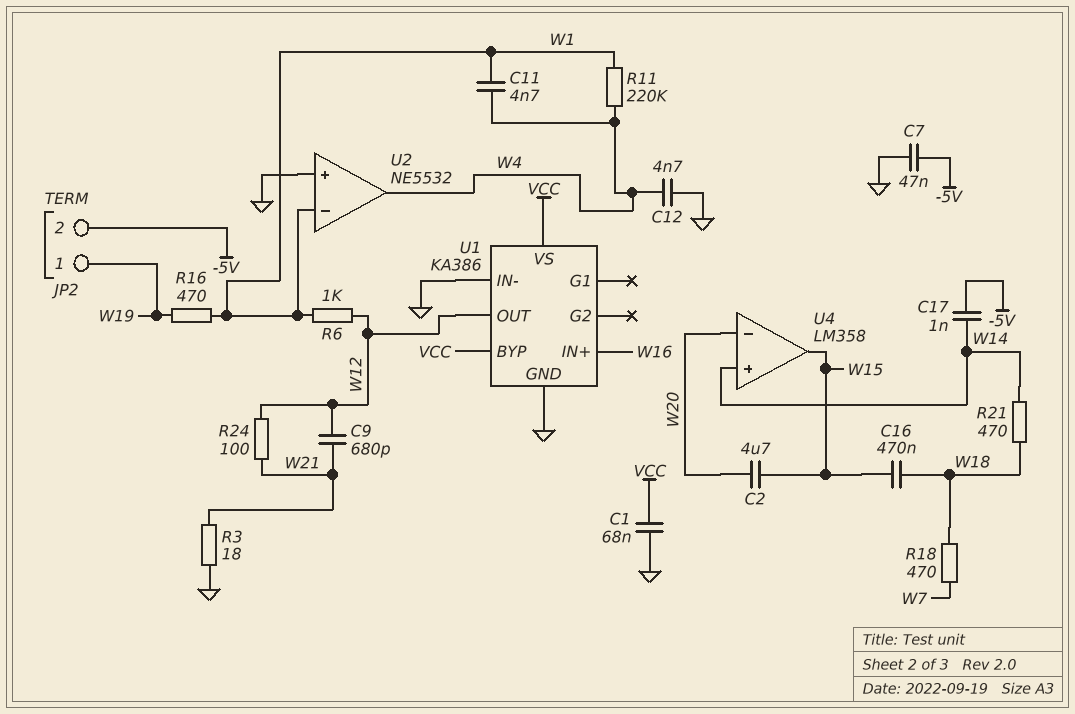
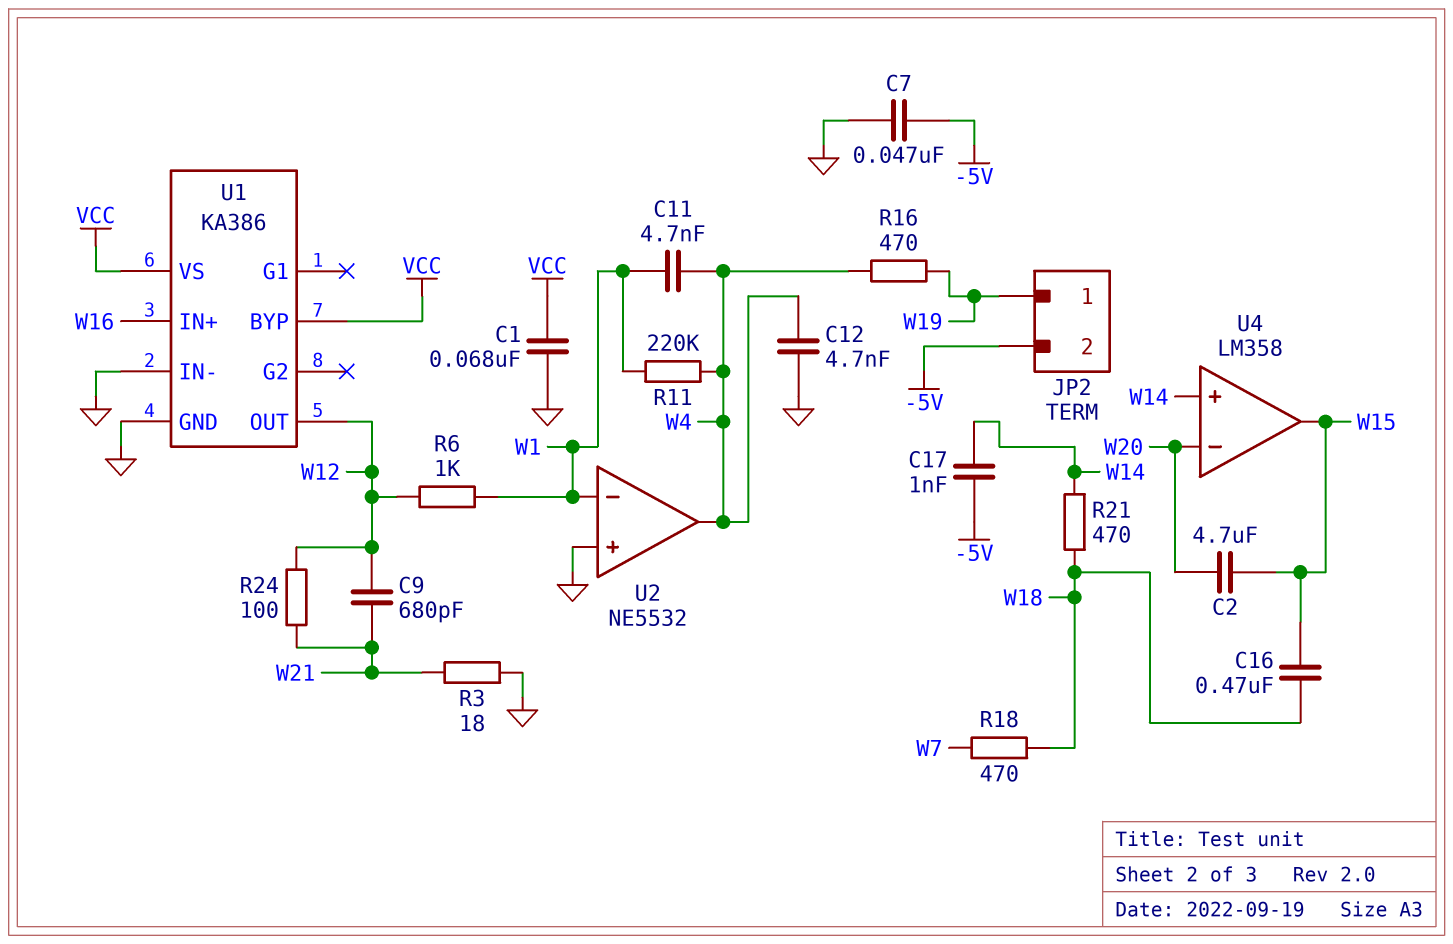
R16: 470 (W1, W19) -> 470 (W4, W19)

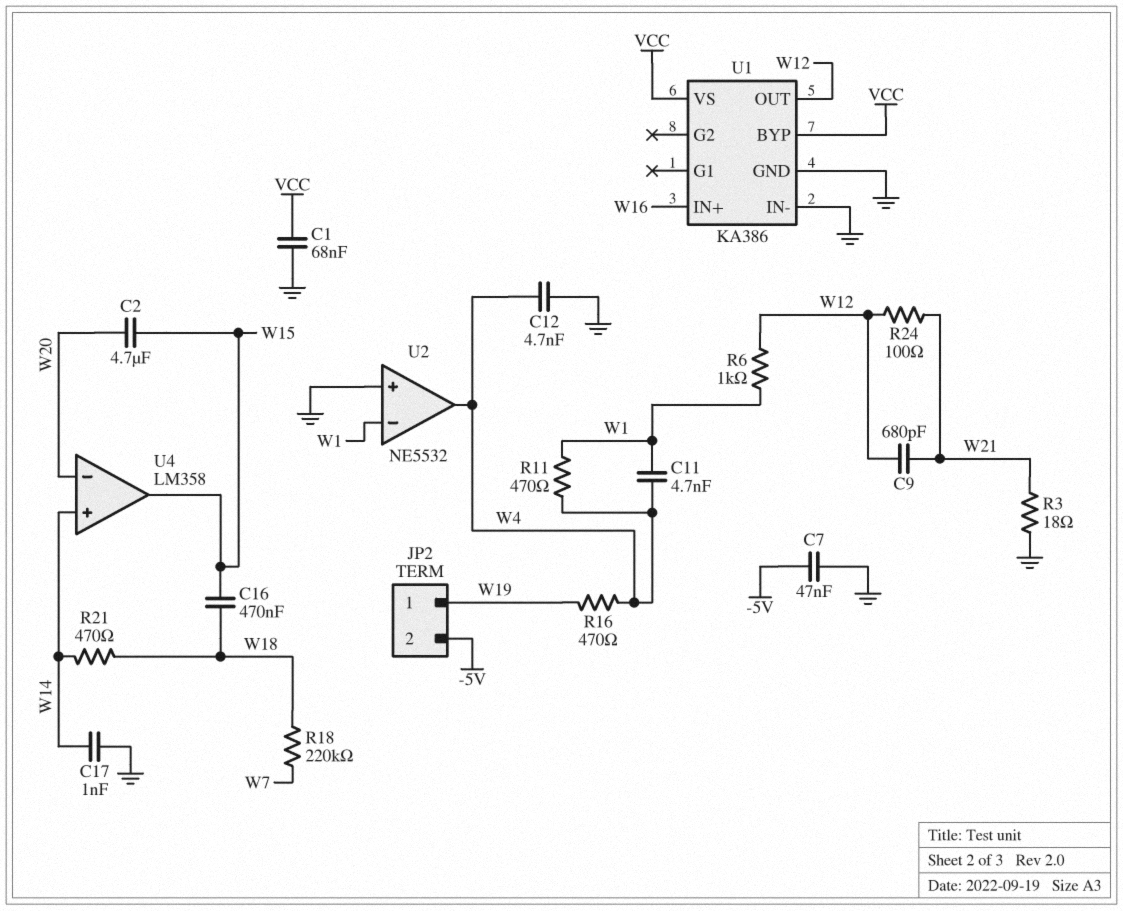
C17: 1nF (-5V, W14) -> 1nF (GND, W14)
R11: 220k (W1, W4) -> 470 (W1, W4)
R18: 470 (W7, W18) -> 220k (W7, W18)

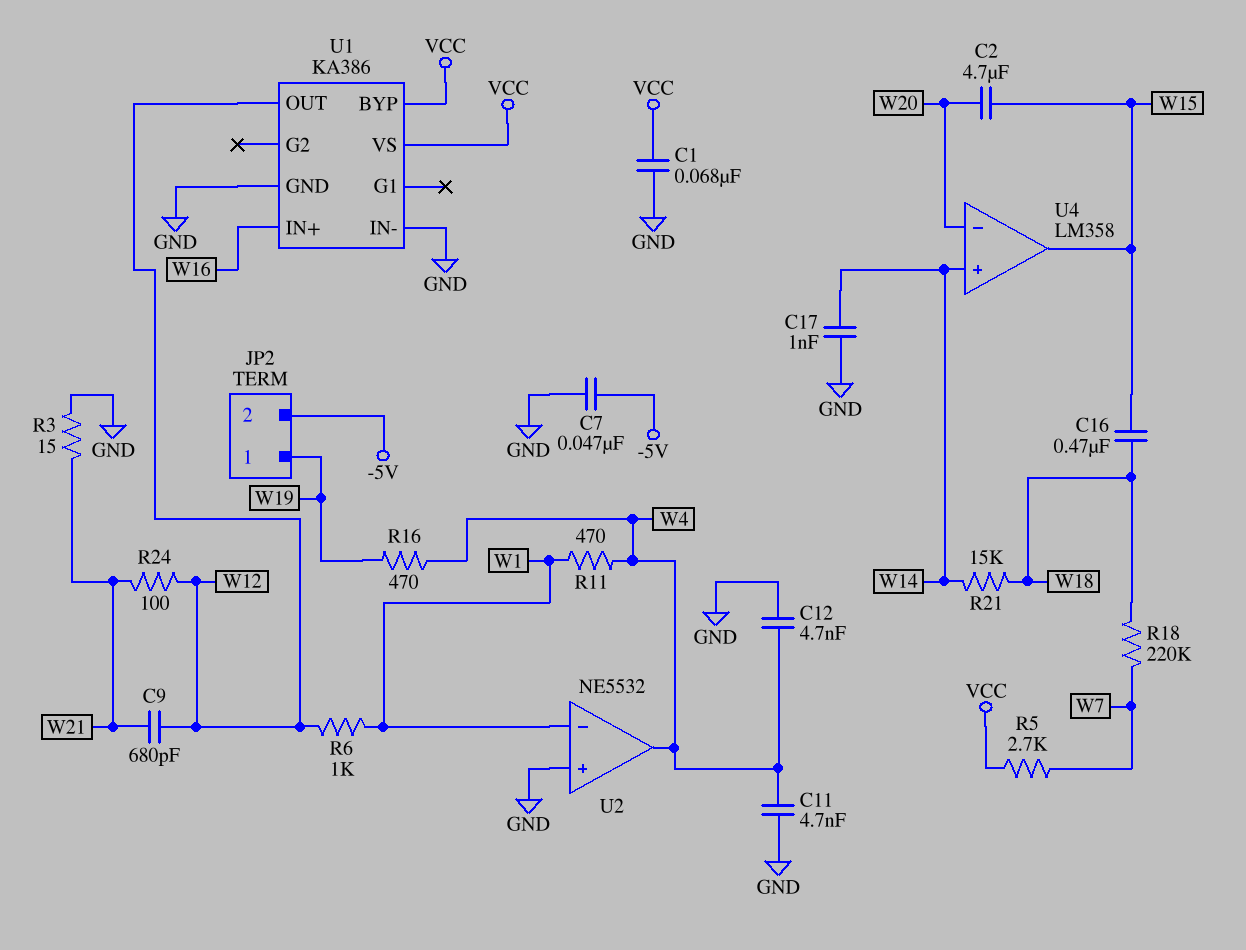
C11: 4.7nF (W1, W4) -> 4.7nF (GND, W4)
R3: 18 (GND, W21) -> 15 (GND, W21)
R5: none -> 2.7k (VCC, W7)
R21: 470 (W14, W18) -> 15k (W14, W18)

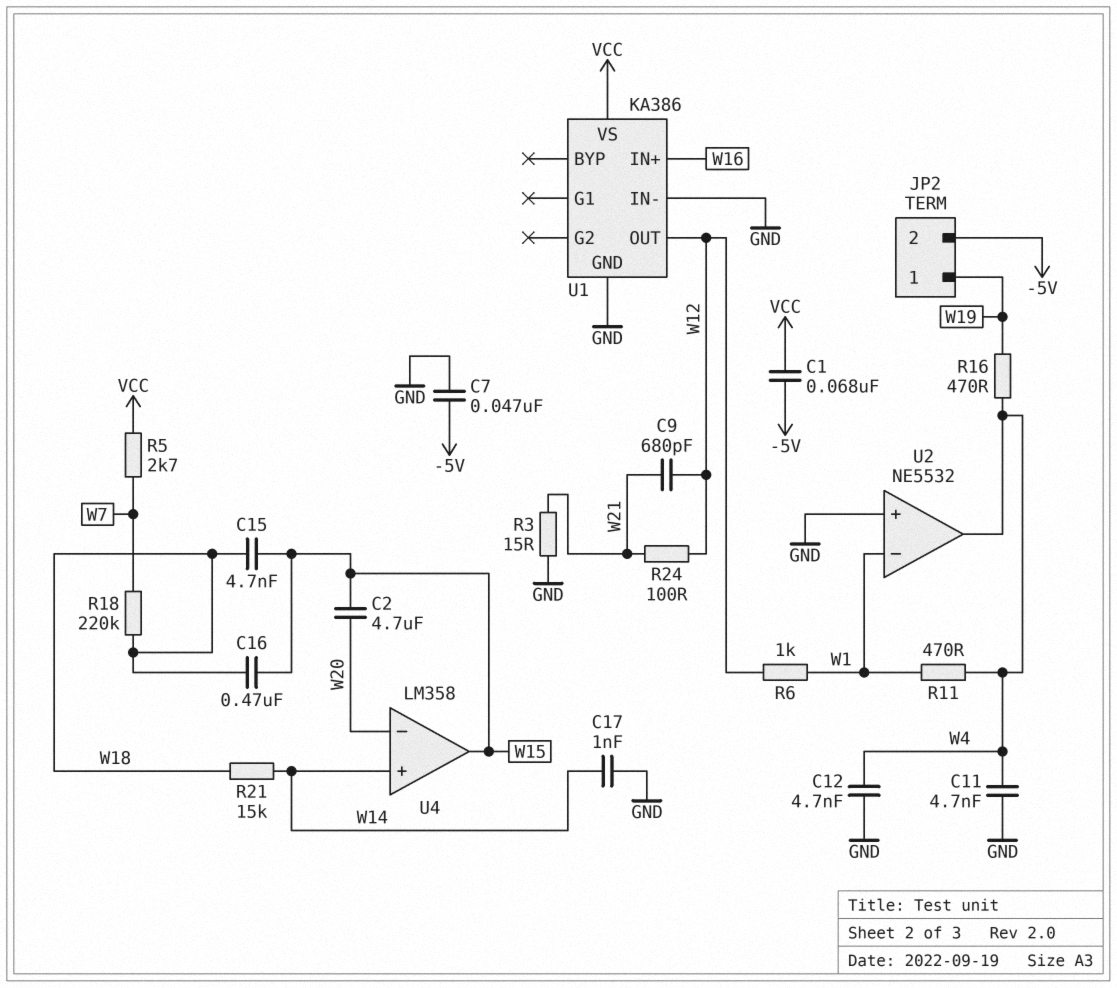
C1: 68nF (GND, VCC) -> 68nF (-5V, VCC)
C15: none -> 4.7nF (W15, W18)
U1 pin BYP: VCC -> none

